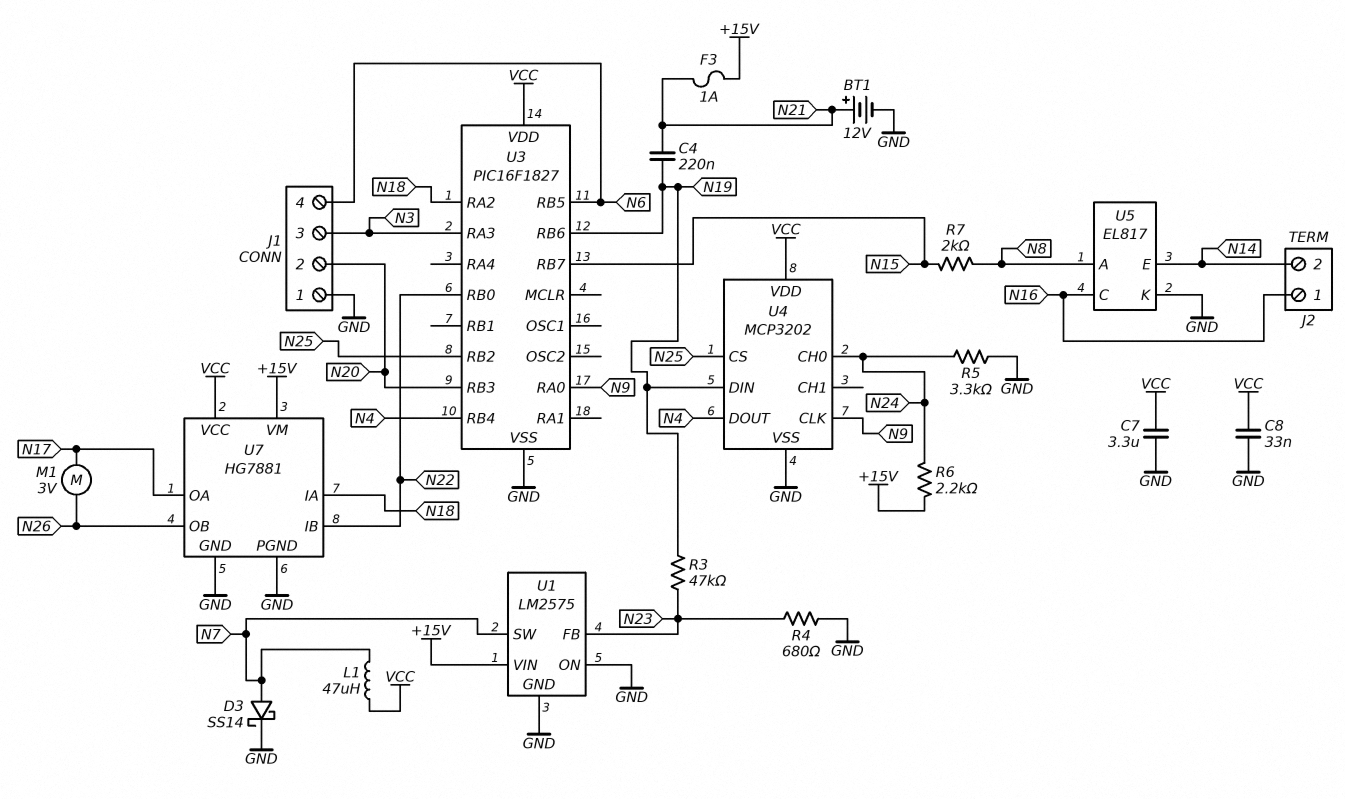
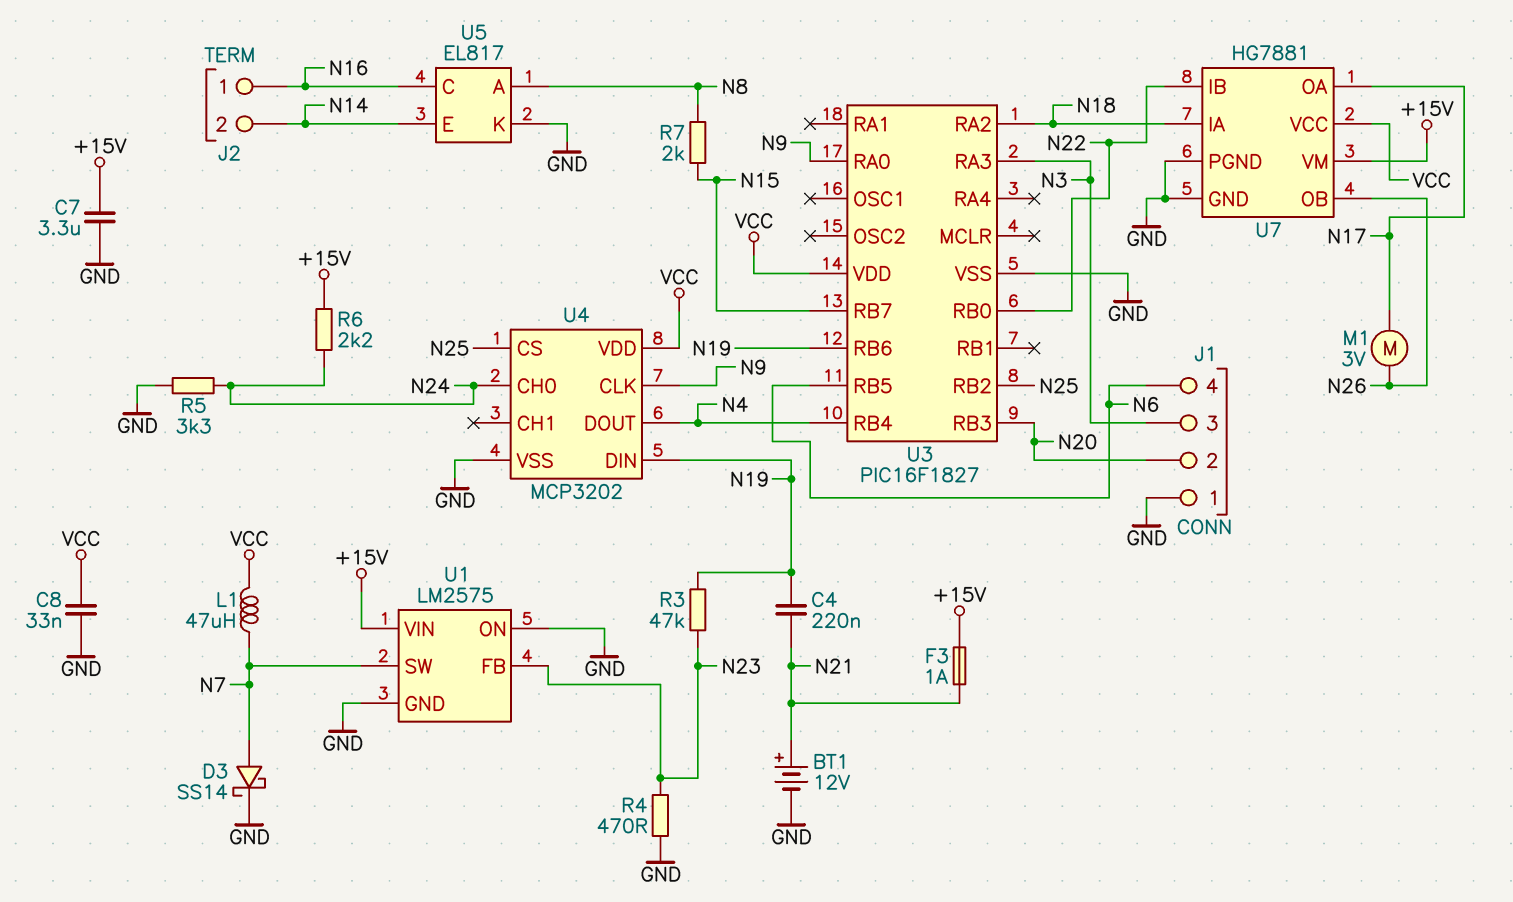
C7: 3.3uF (GND, VCC) -> 3.3uF (+15V, GND)
R4: 680 (GND, N23) -> 470 (GND, N23)

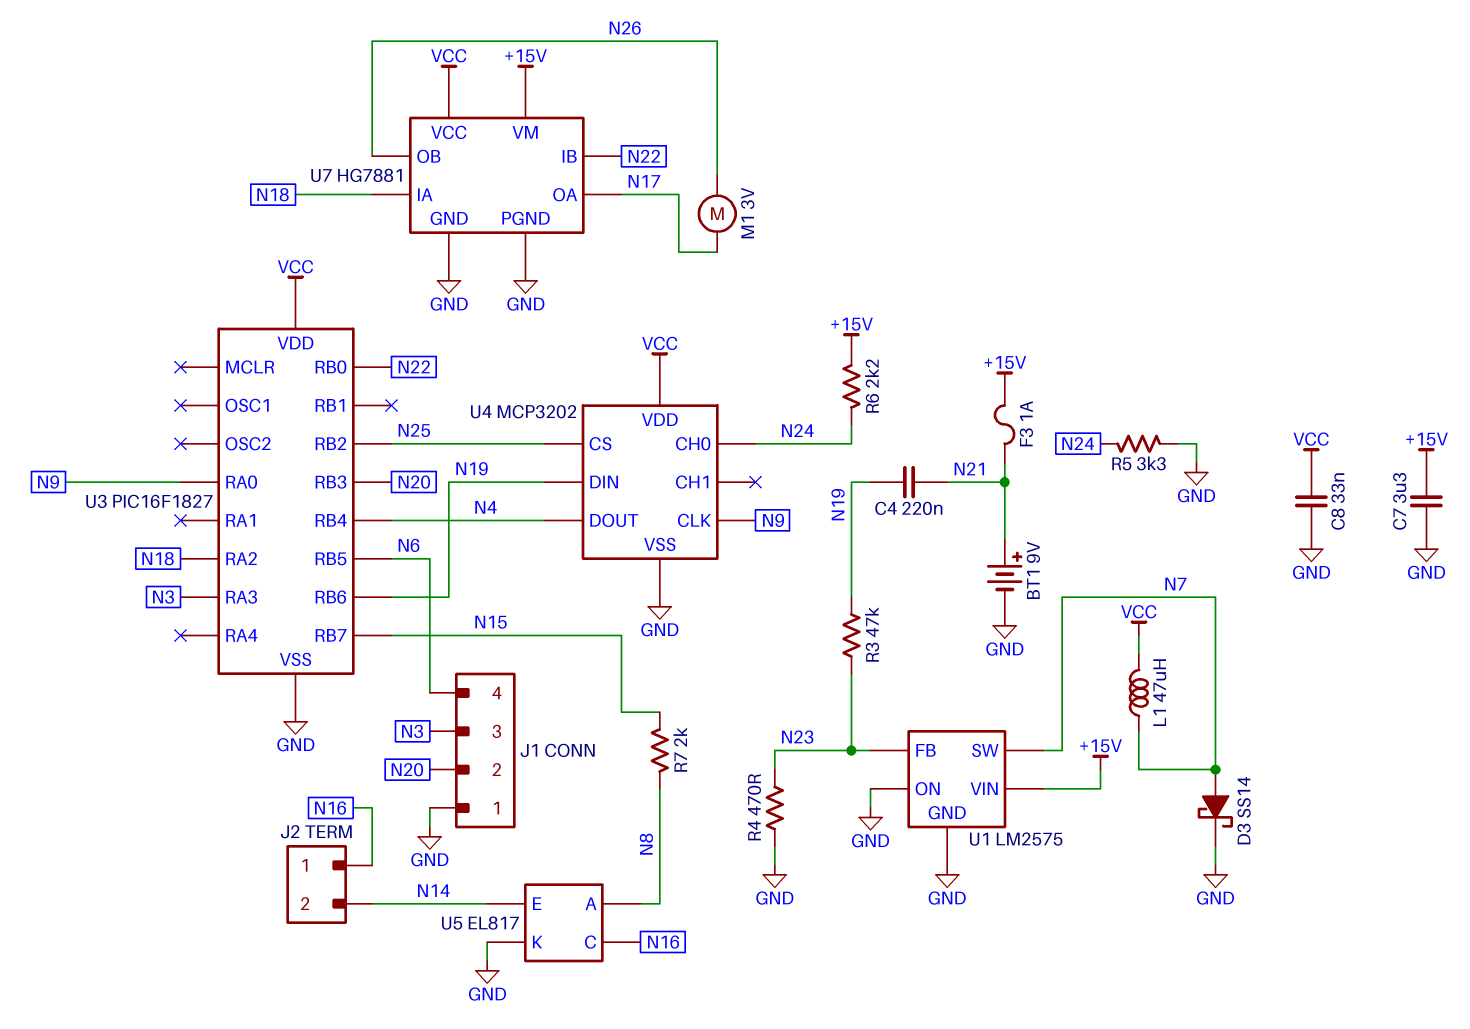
BT1: 12V (plus N21, minus GND) -> 9V (plus N21, minus GND)

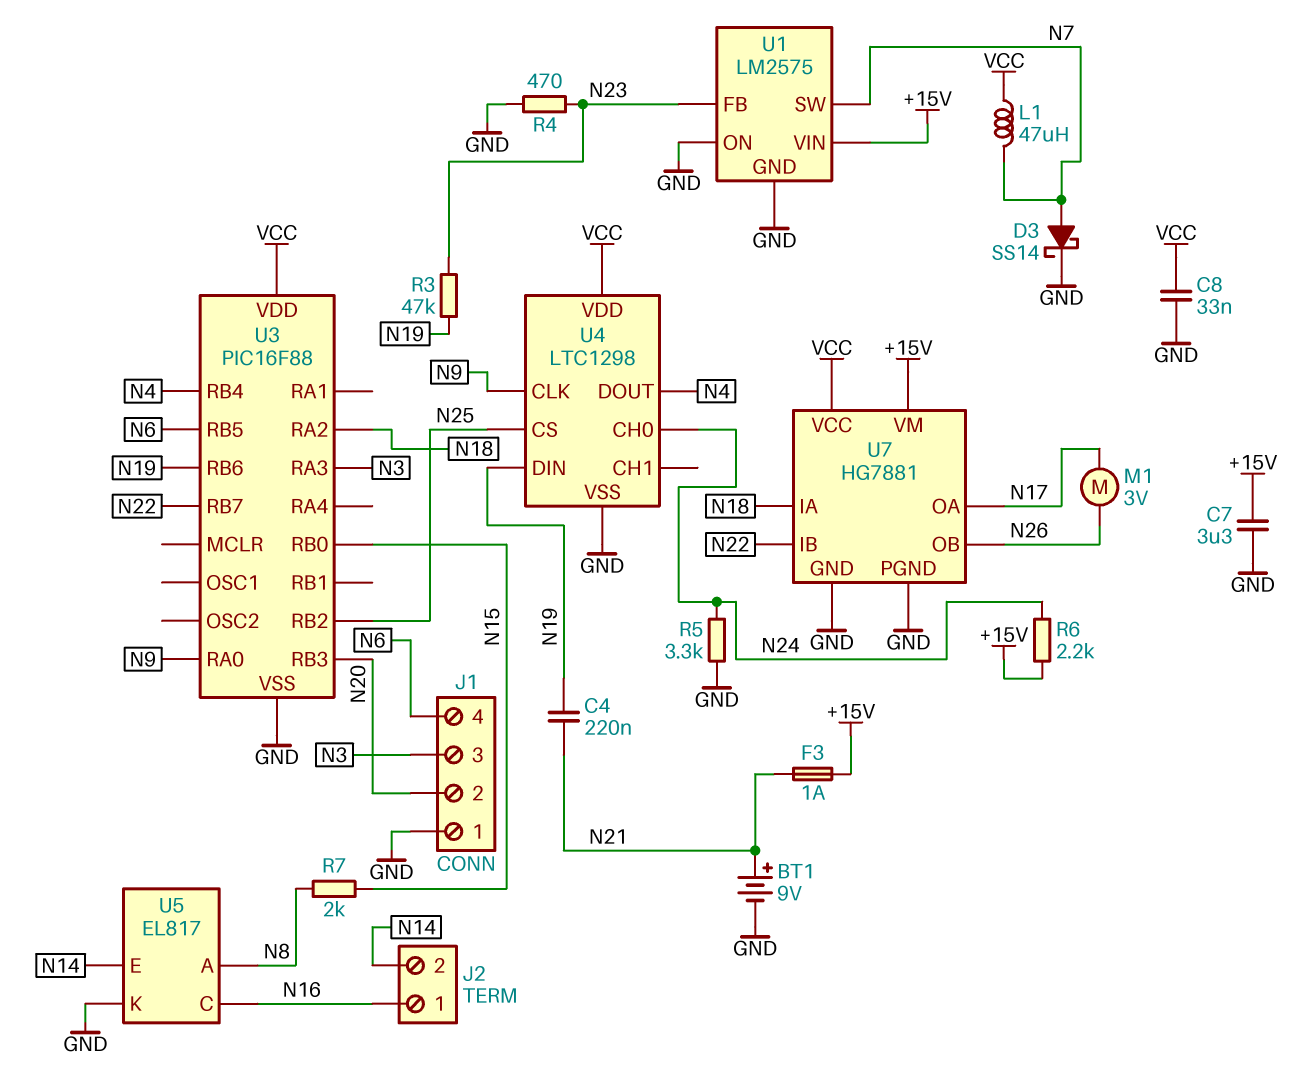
U3: PIC16F1827 -> PIC16F88
U3 pin RB0: N22 -> N15
U3 pin RB7: N15 -> N22
U4: MCP3202 -> LTC1298

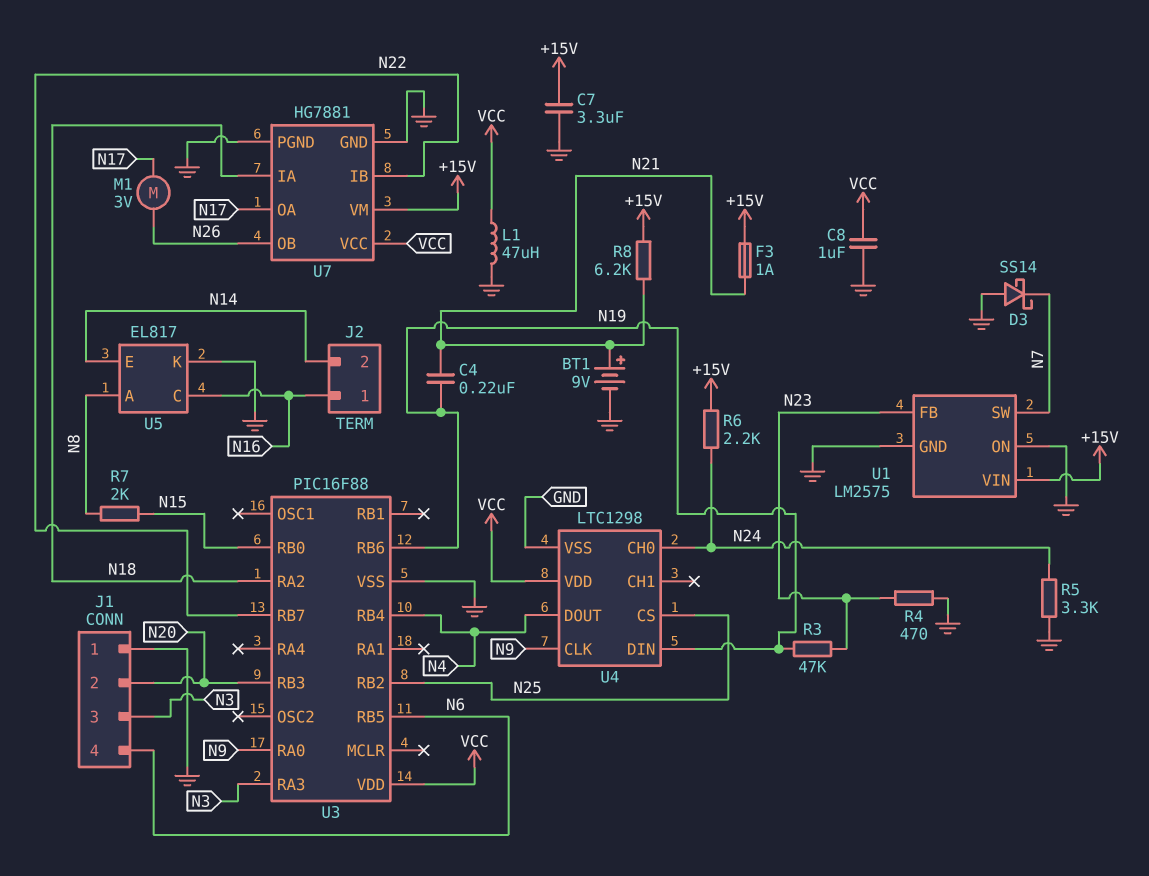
C8: 33nF (GND, VCC) -> 1uF (GND, VCC)
D3: schottky SS14 (A N7, K GND) -> schottky SS14 (A GND, K N7)
L1: 47uH (N7, VCC) -> 47uH (GND, VCC)
R8: none -> 6.2k (+15V, N21)

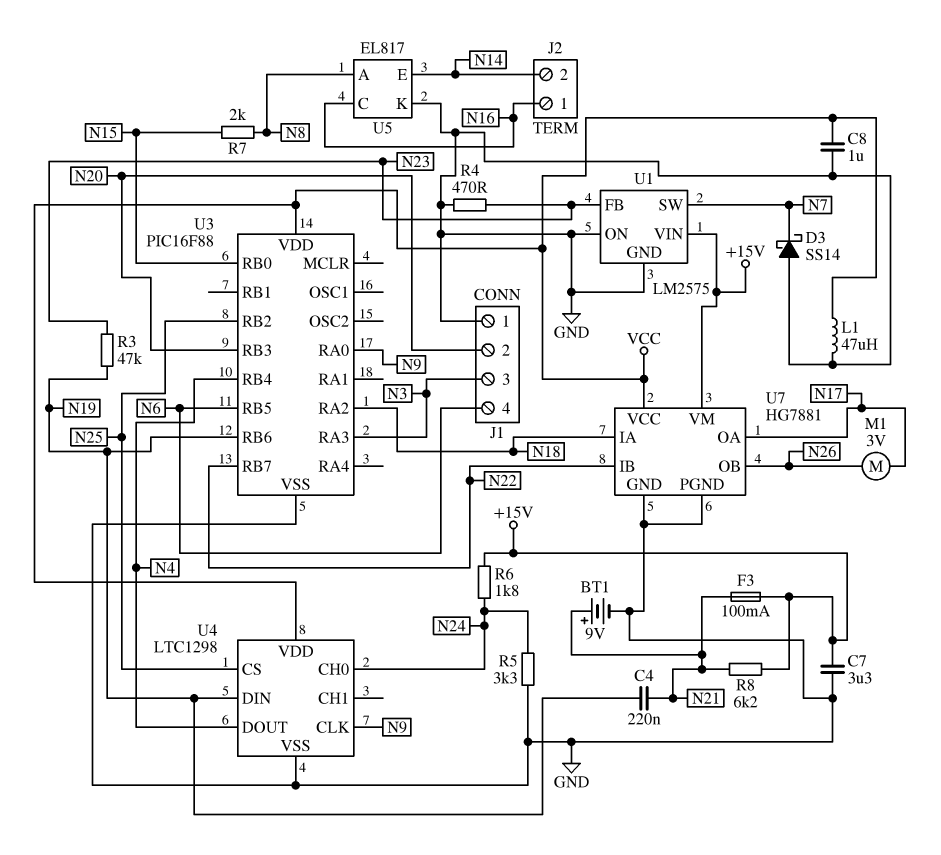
F3: 1A (+15V, N21) -> 100mA (+15V, N21)
R6: 2.2k (+15V, N24) -> 1.8k (+15V, N24)

